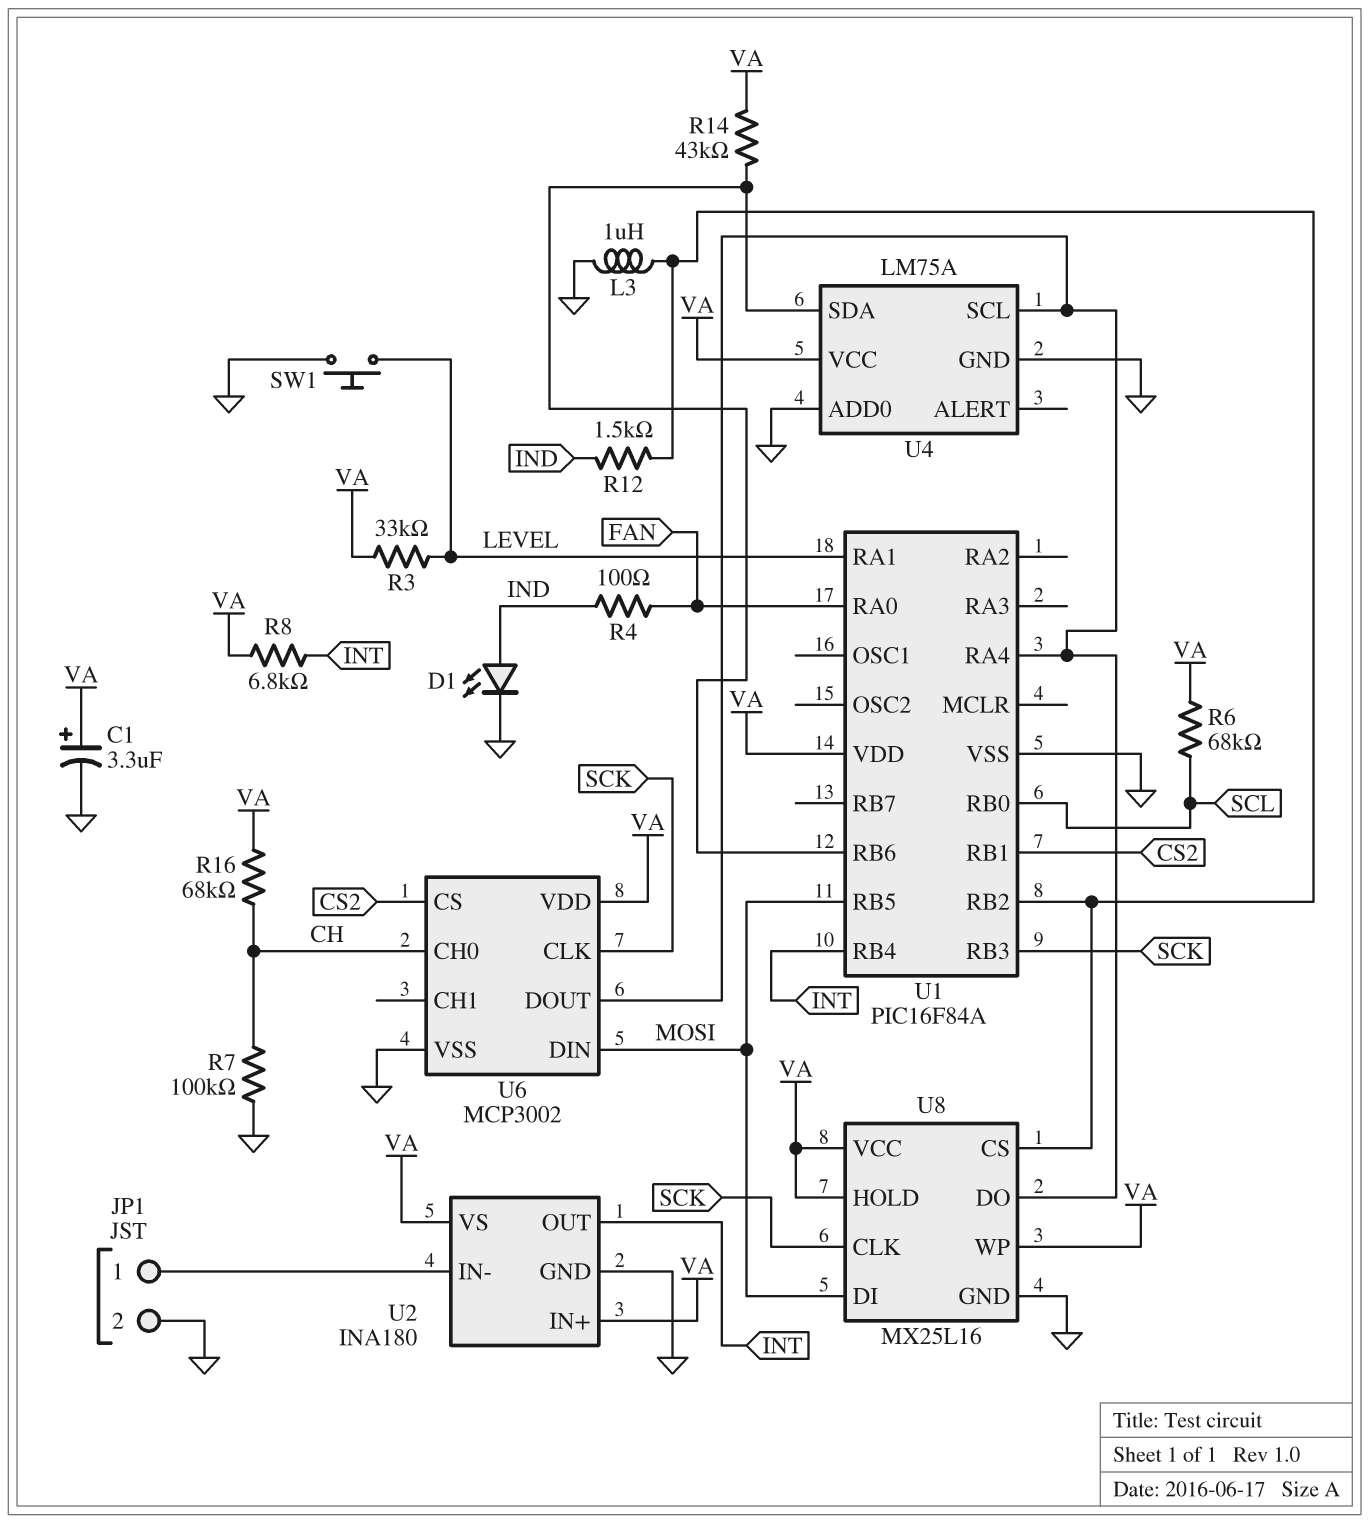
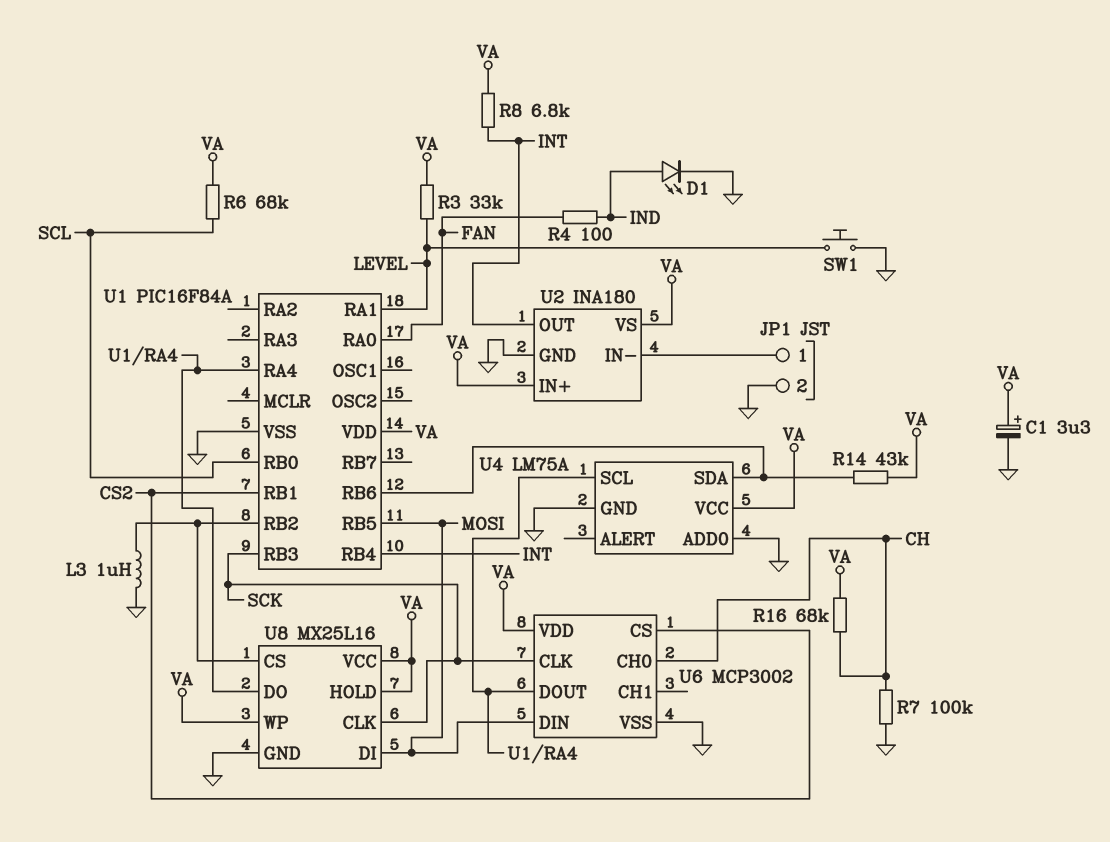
R12: 1.5k (IND, U1/RB2) -> none

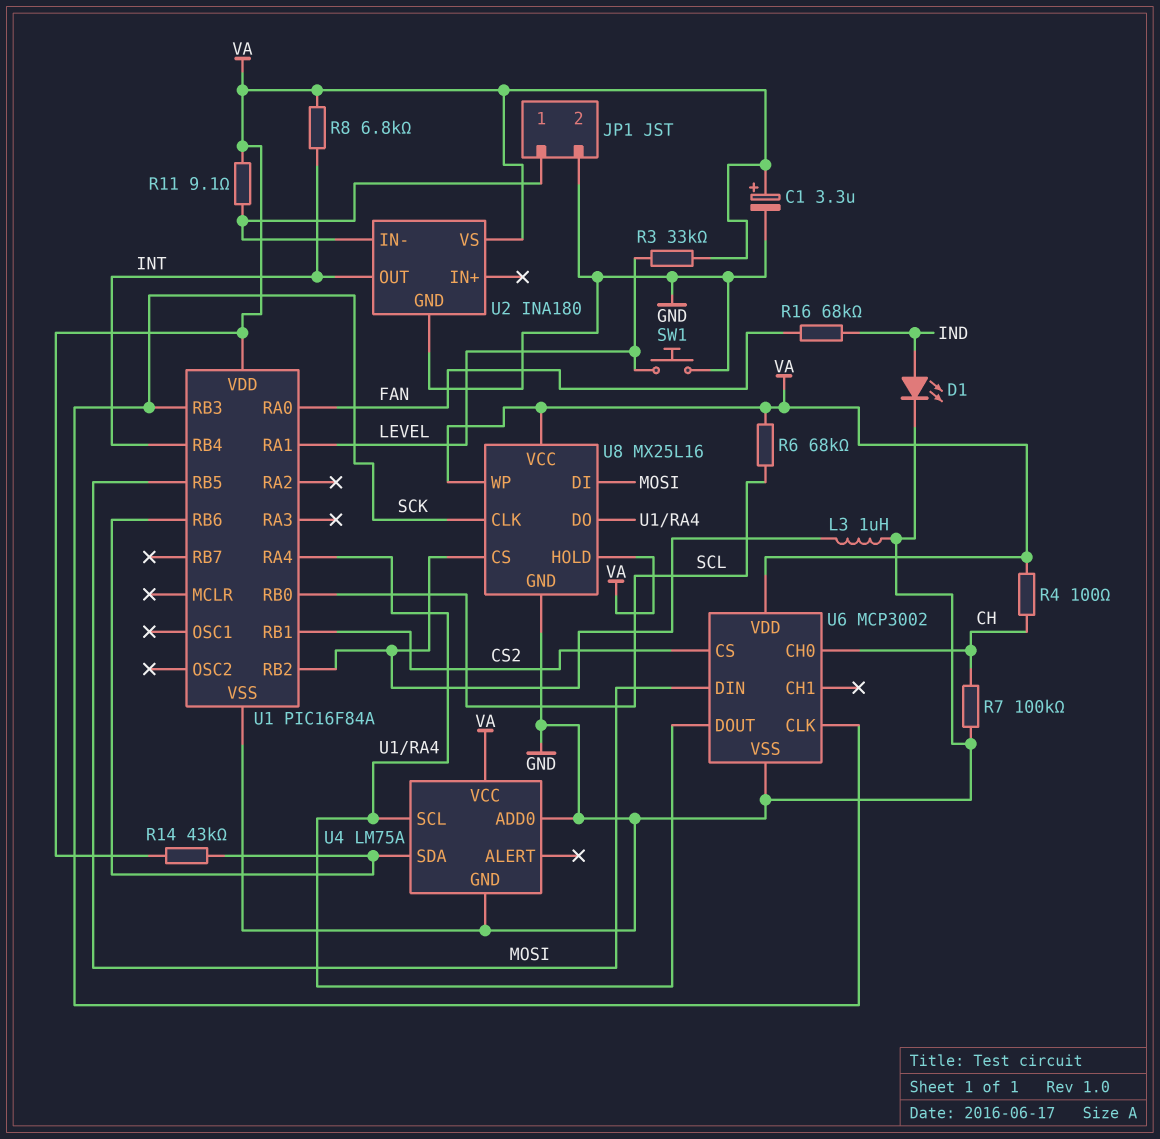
R4: 100 (FAN, IND) -> 100 (CH, VA)
R11: none -> 9.1 (JP1/1, VA)
R16: 68k (CH, VA) -> 68k (FAN, IND)
U2 pin IN+: VA -> none

